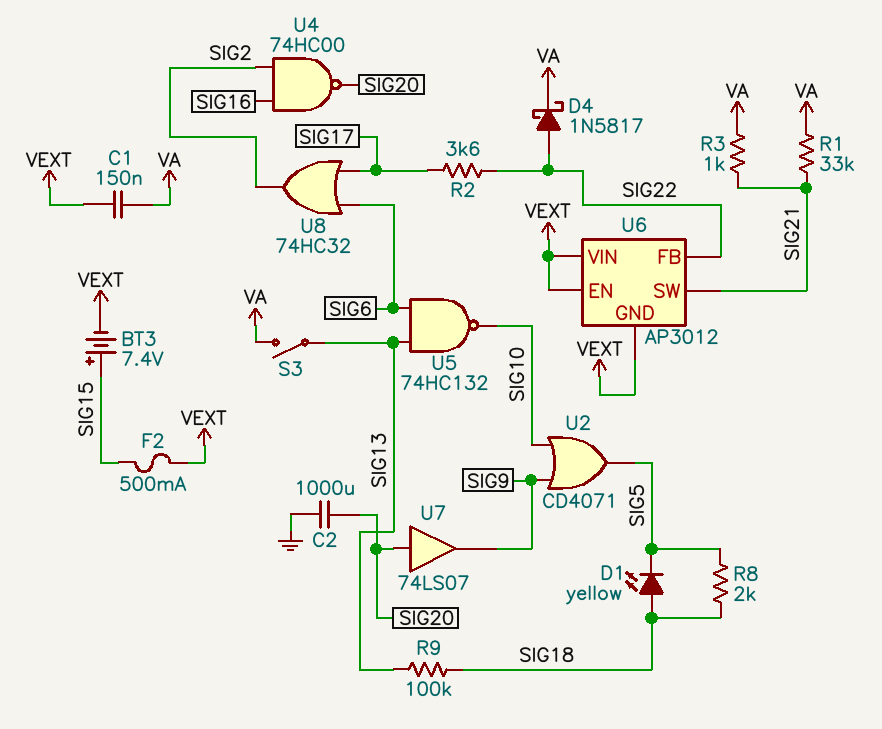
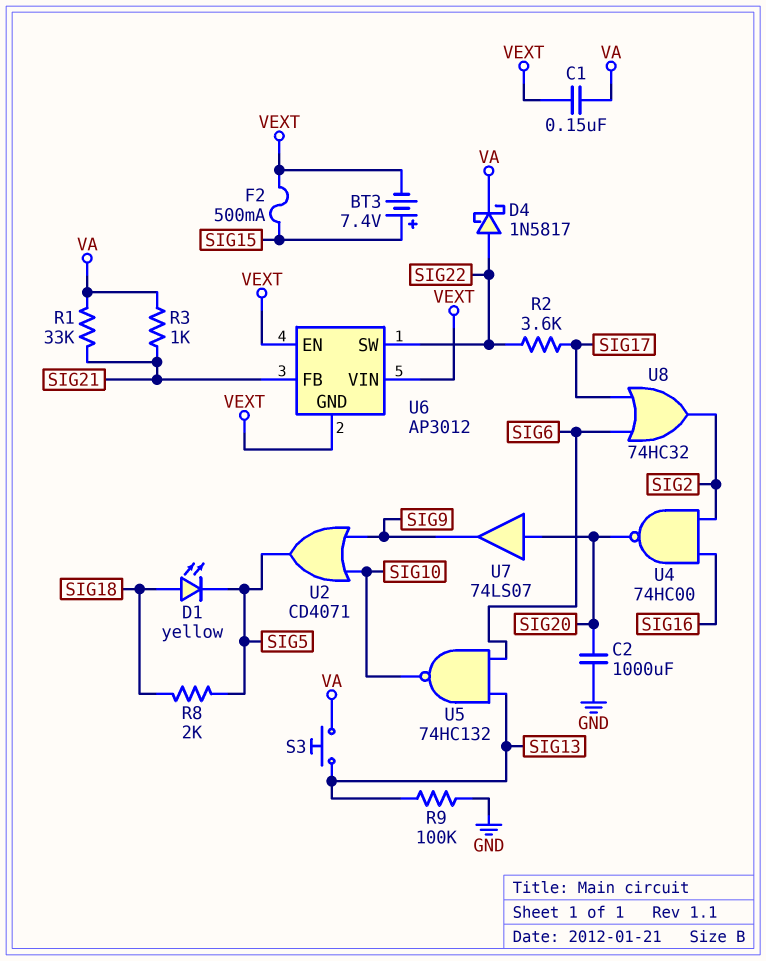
R9: 100k (SIG13, SIG18) -> 100k (GND, SIG13)
S3: switch (SIG13, VA) -> button (SIG13, VA)
U6 pin FB: SIG22 -> SIG21
U6 pin SW: SIG21 -> SIG22

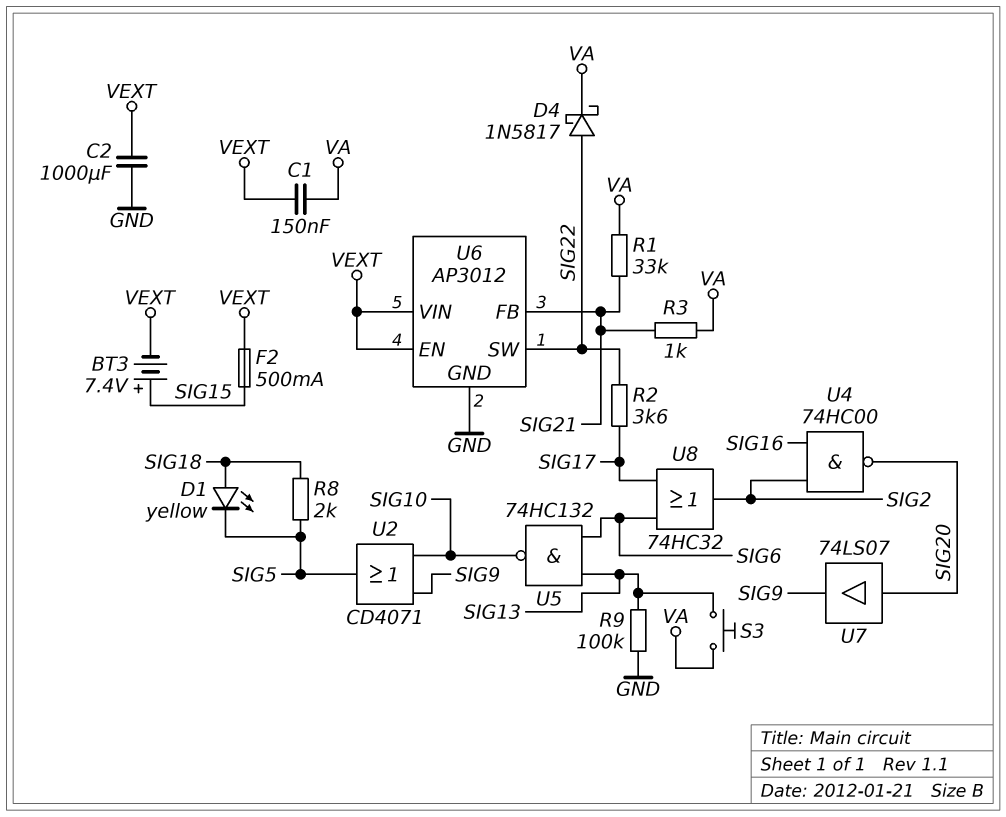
C2: 1000uF (GND, SIG20) -> 1000uF (GND, VEXT)
U6 pin GND: VEXT -> GND

